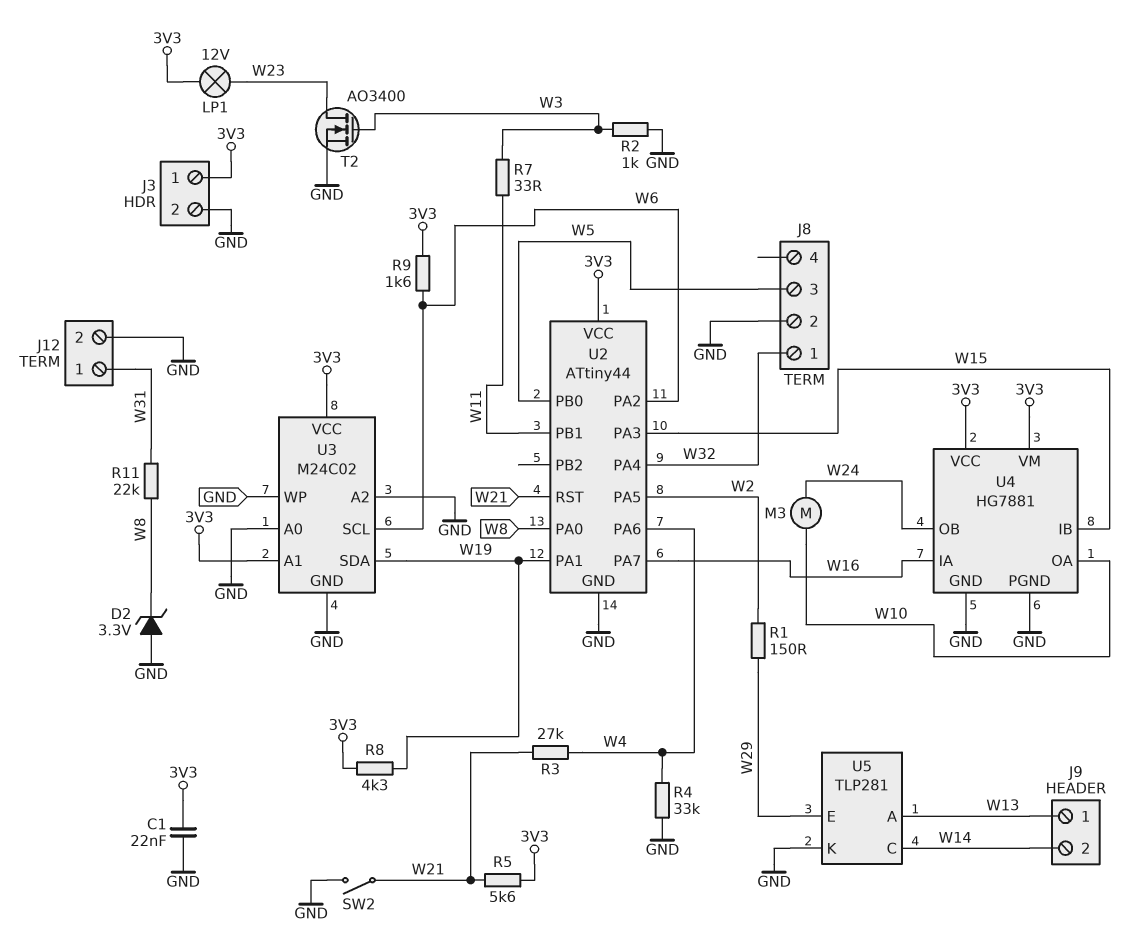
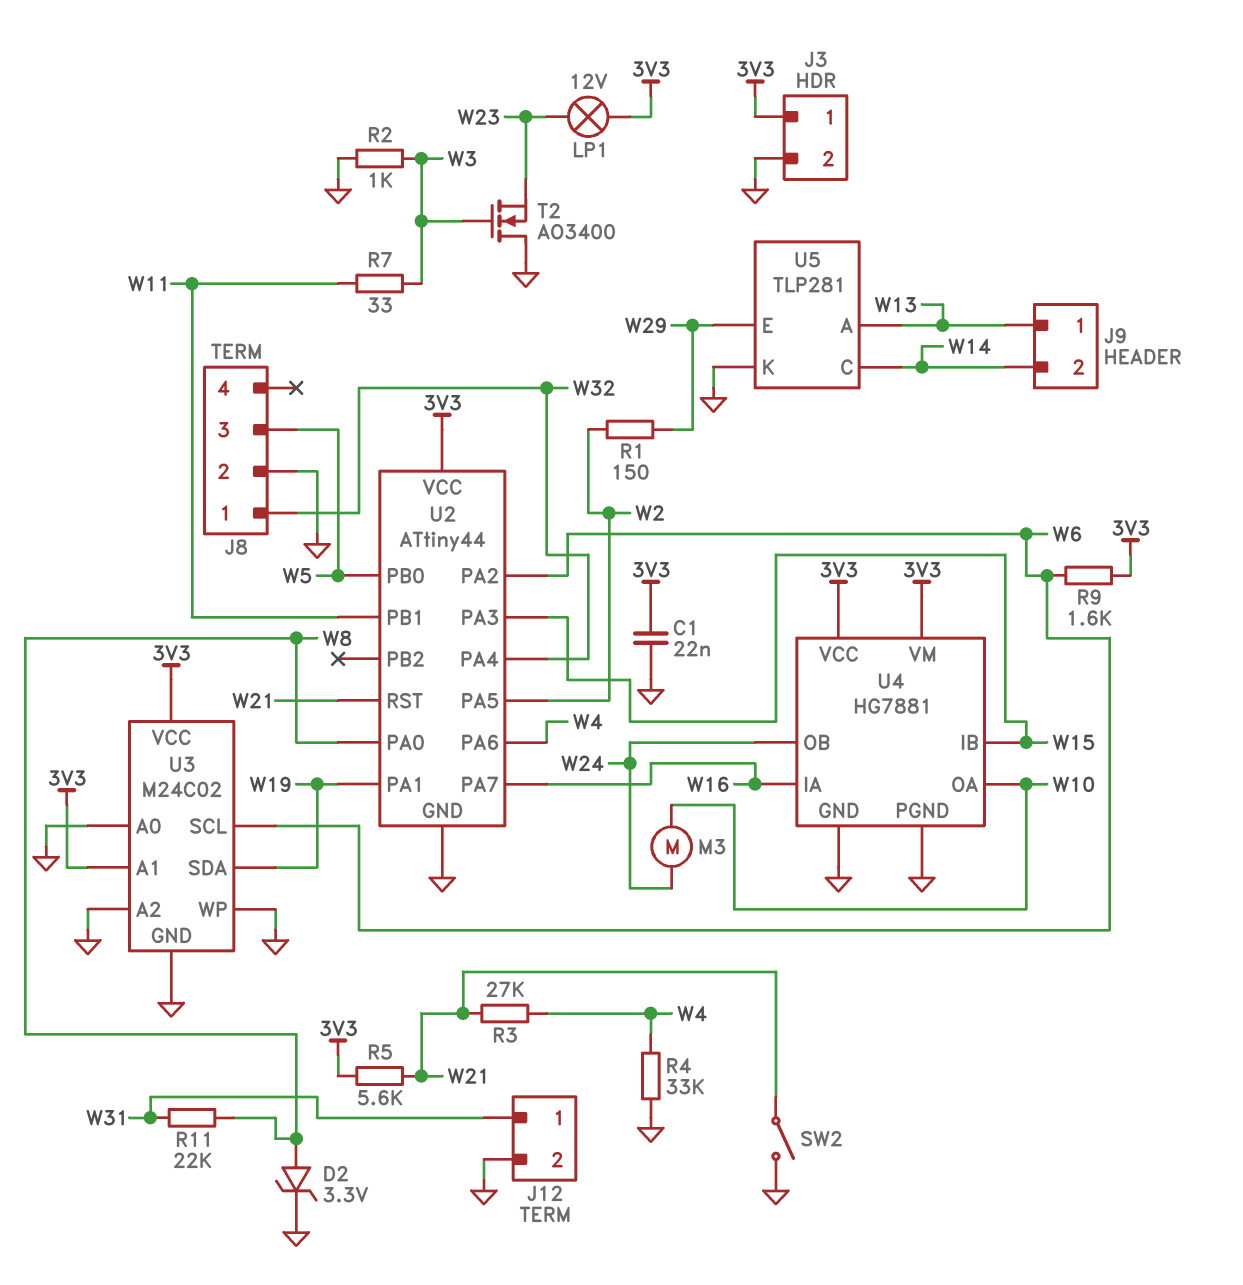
D2: zener 3.3V (A GND, K W8) -> zener 3.3V (A W8, K GND)
R8: 4.3k (3V3, W19) -> none
T2: NMOS AO3400 (G W3, D W23, S GND) -> NMOS AO3400 (G W3, D GND, S W23)

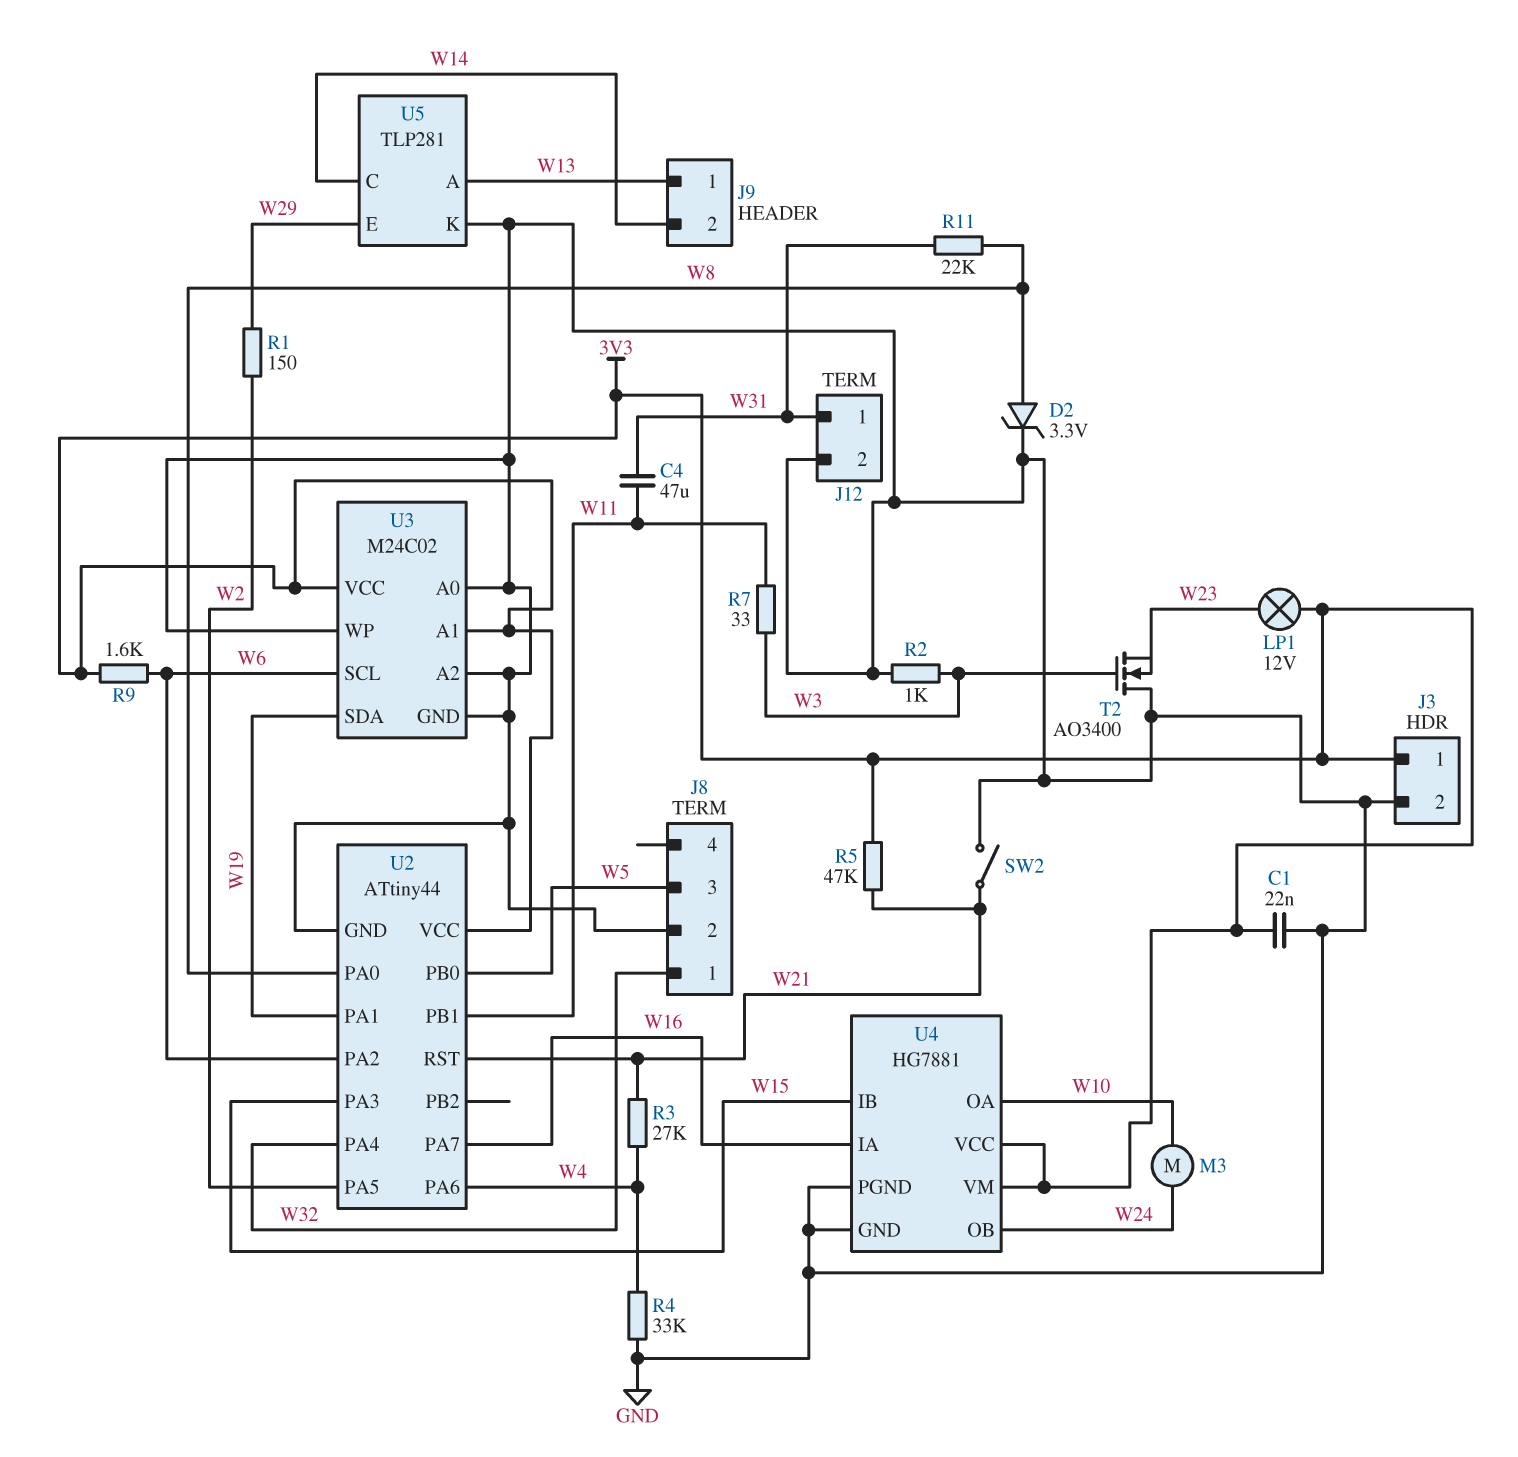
C4: none -> 47uF (W11, W31)
R5: 5.6k (3V3, W21) -> 47k (3V3, W21)

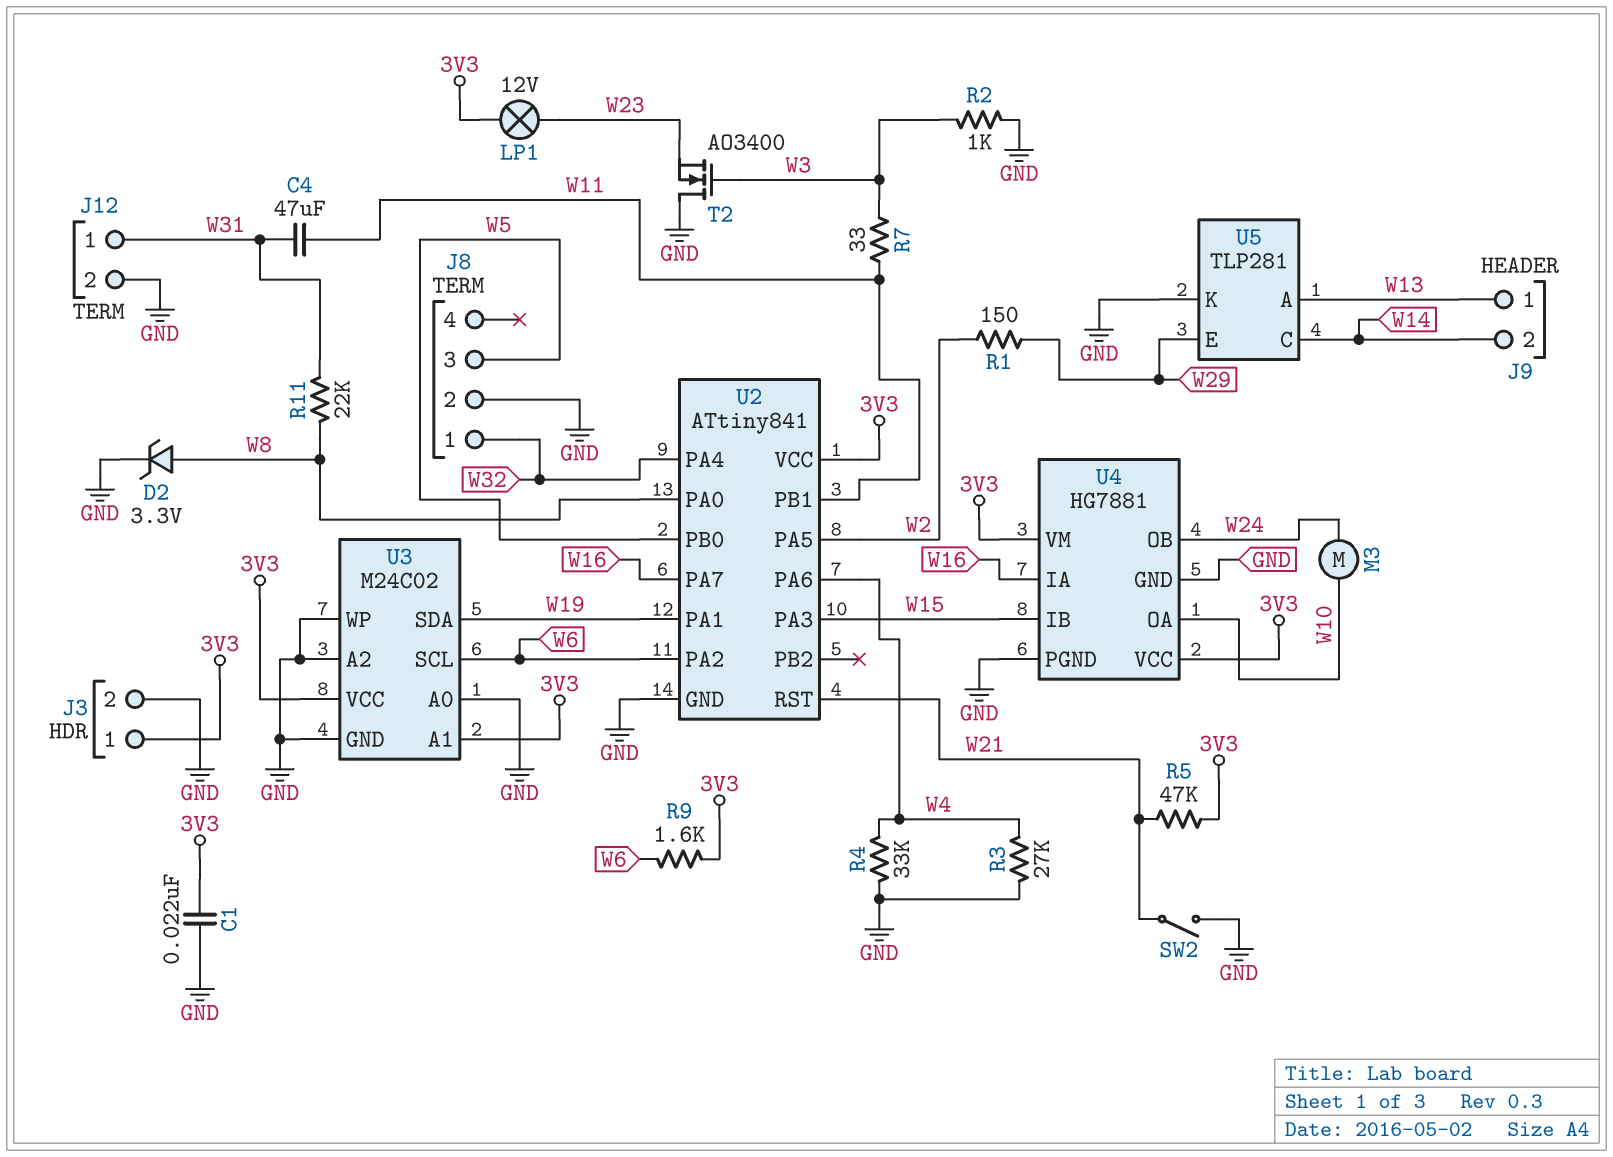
R3: 27k (W4, W21) -> 27k (GND, W4)
U2: ATtiny44 -> ATtiny841

